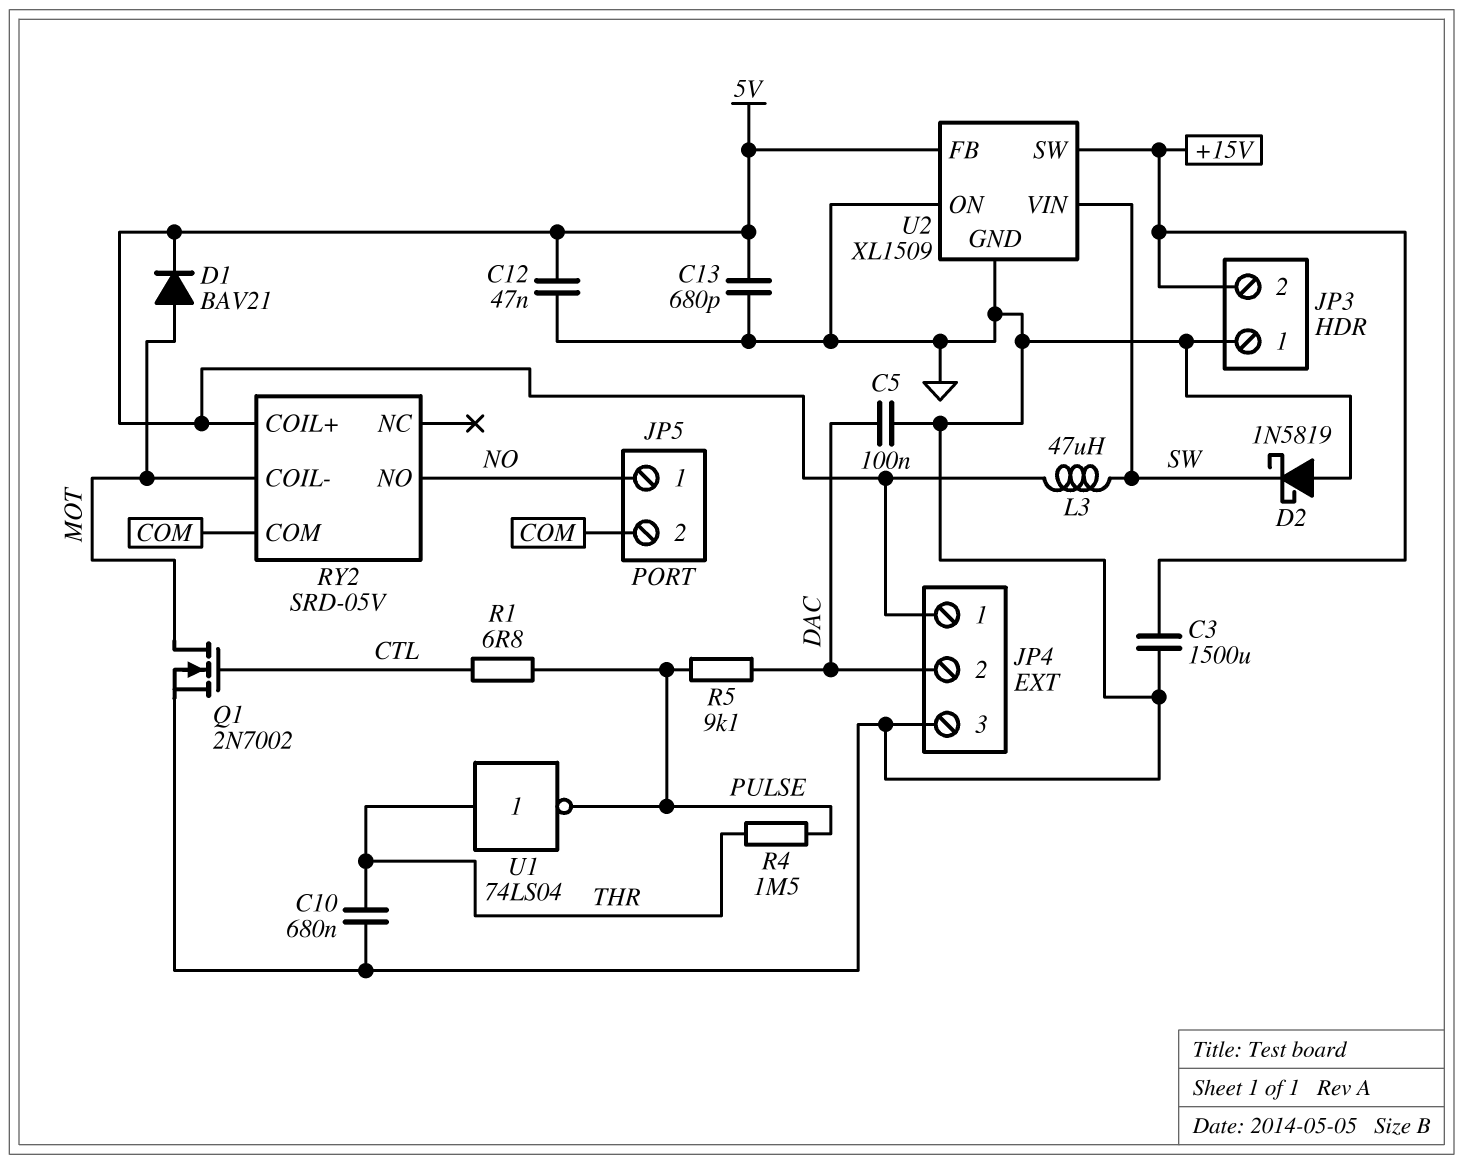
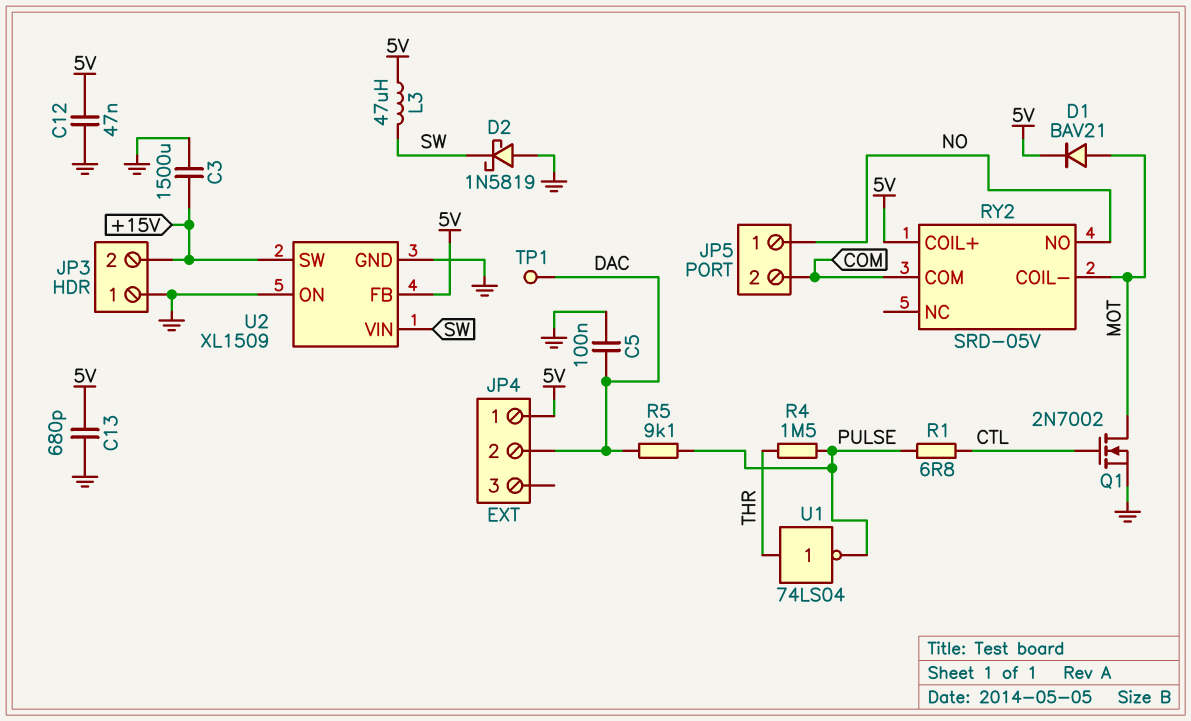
C10: 680nF (GND, THR) -> none
JP4 pin 3: GND -> none
TP1: none -> test point (DAC)

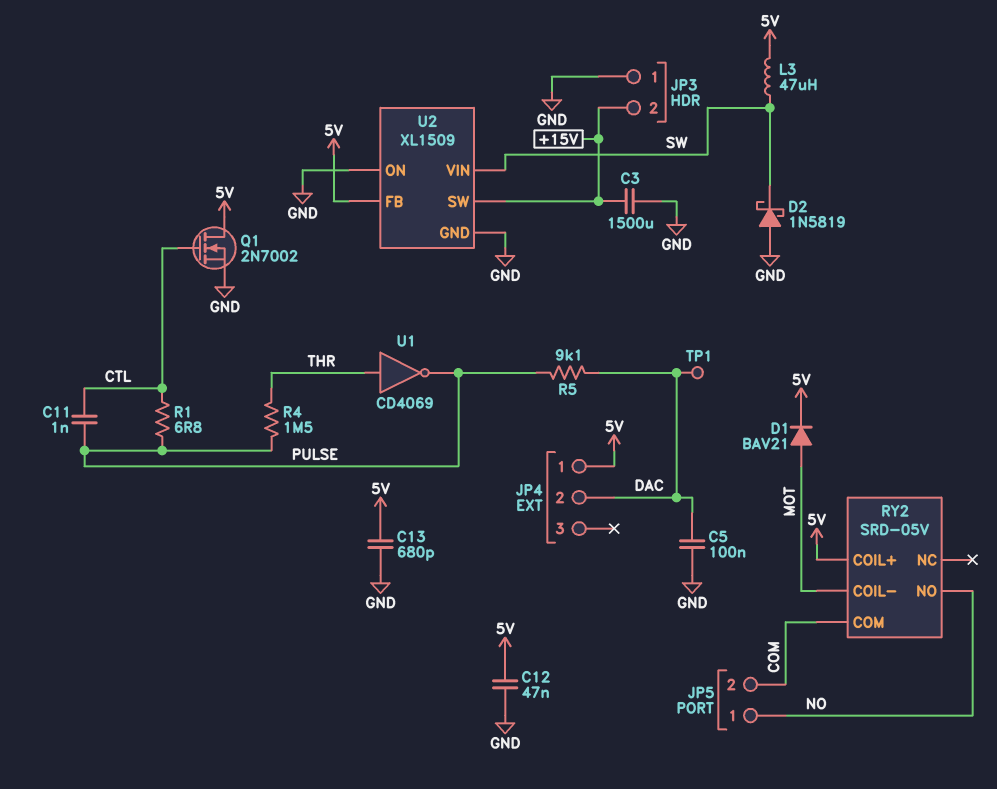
C11: none -> 1nF (CTL, PULSE)
Q1: NMOS 2N7002 (G CTL, D MOT, S GND) -> NMOS 2N7002 (G CTL, D 5V, S GND)
U1: NOT 74LS04 (in THR, out PULSE) -> NOT CD4069 (in THR, out PULSE)

